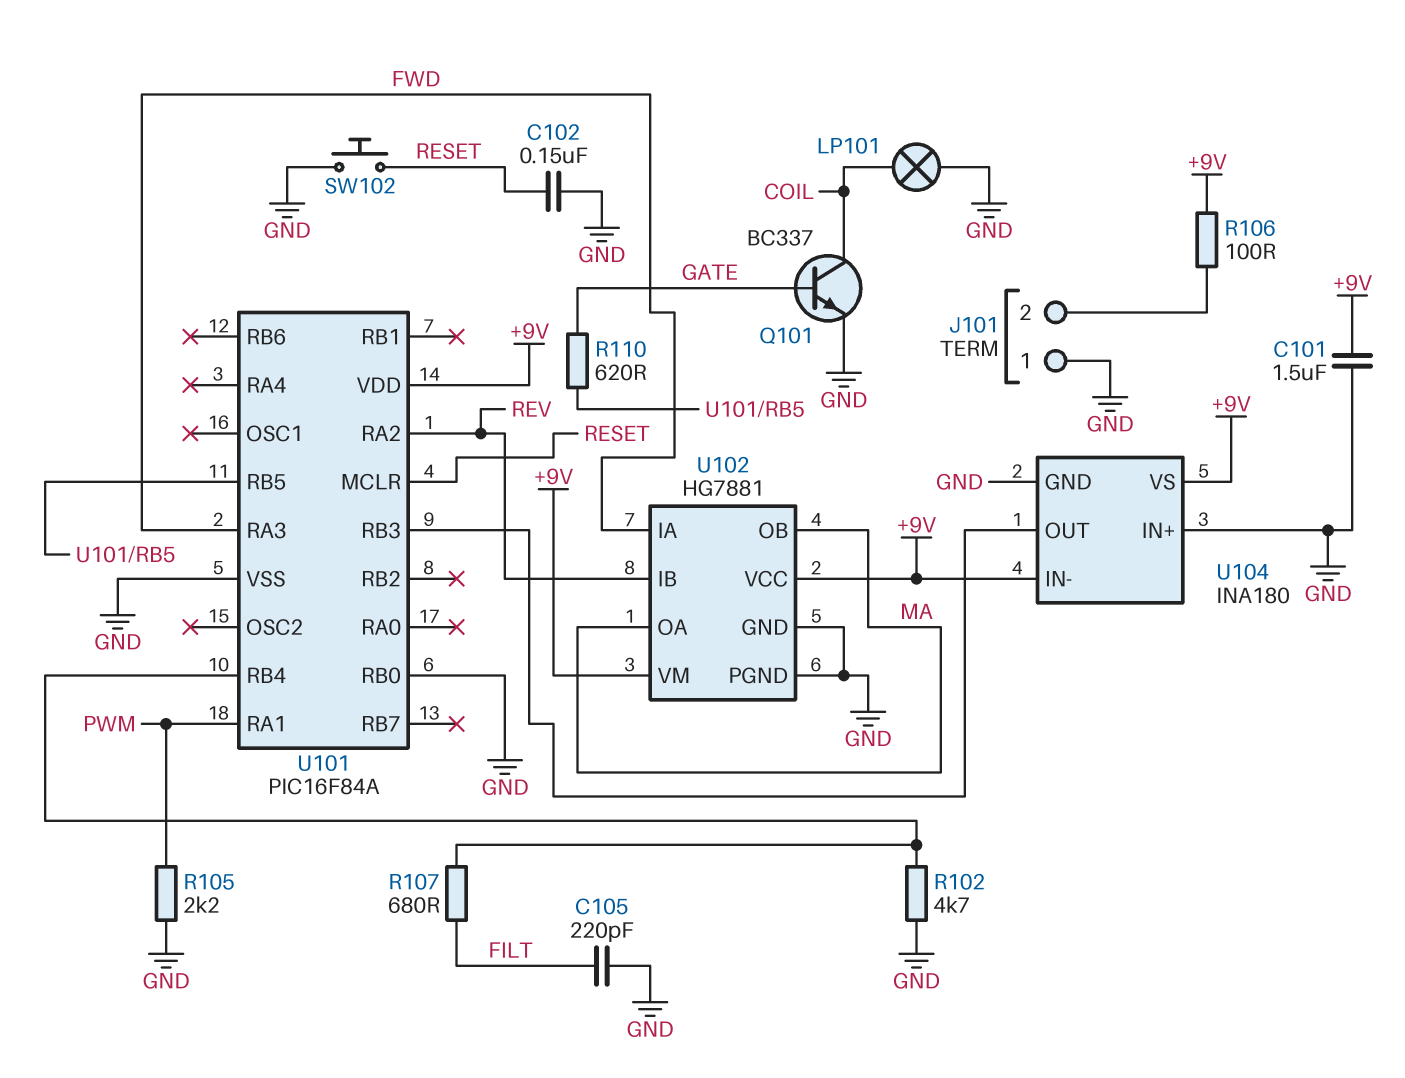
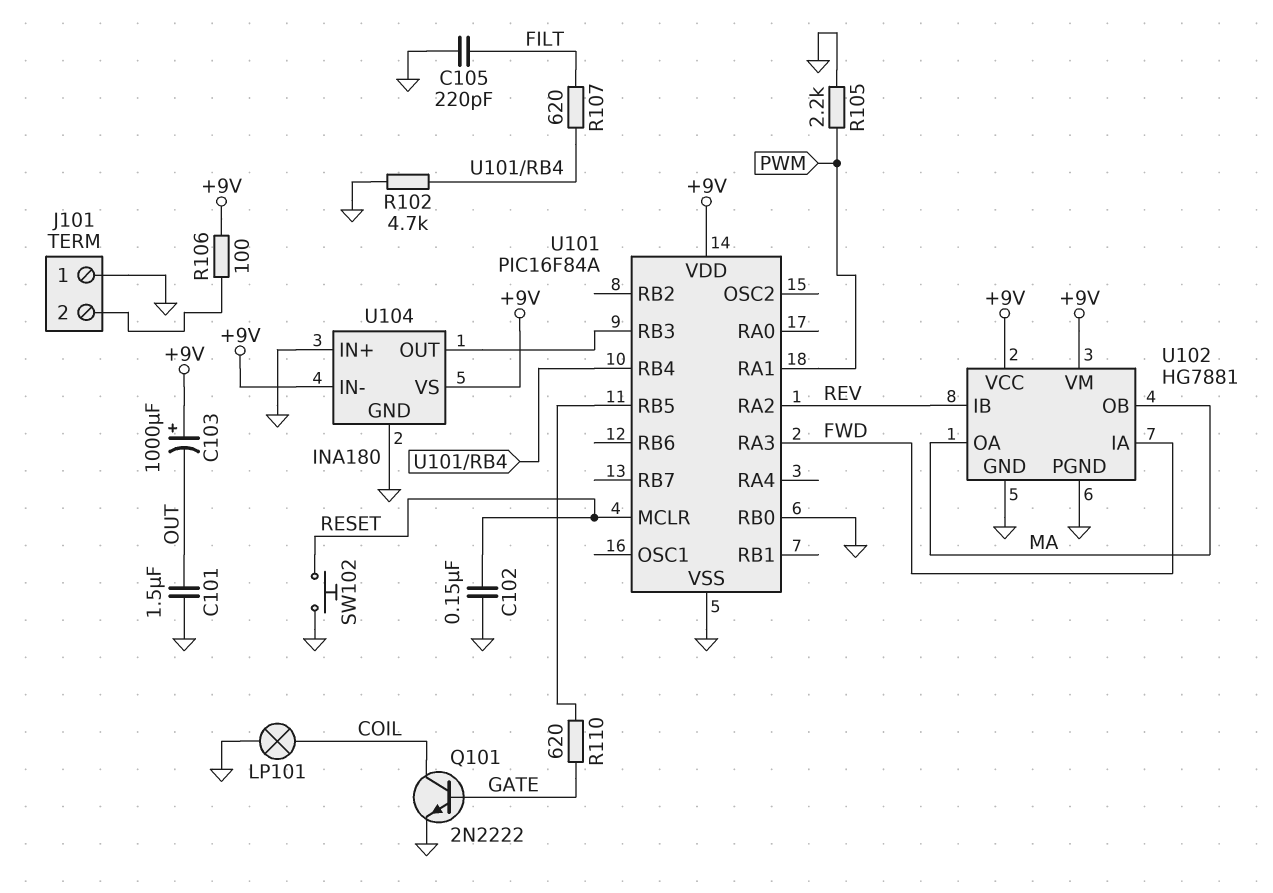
C101: 1.5uF (+9V, GND) -> 1.5uF (GND, OUT)
C103: none -> 1000uF (plus +9V, minus OUT)
Q101: NPN BC337 (B GATE, C COIL, E GND) -> NPN 2N2222 (B GATE, C COIL, E GND)
R107: 680 (FILT, U101/RB4) -> 620 (FILT, U101/RB4)

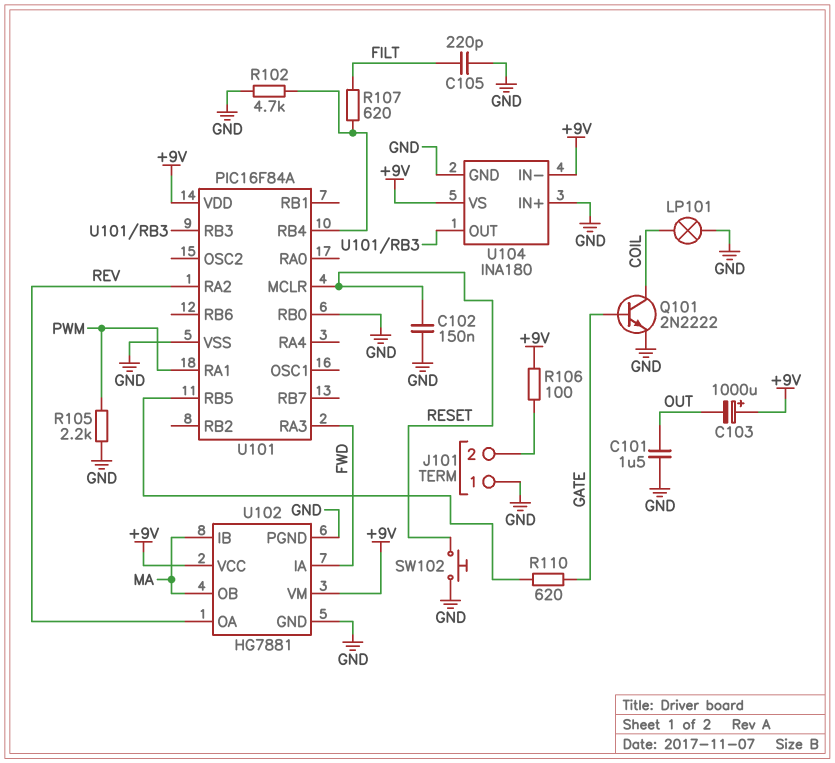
U102 pin IB: REV -> MA
U102 pin OA: MA -> REV

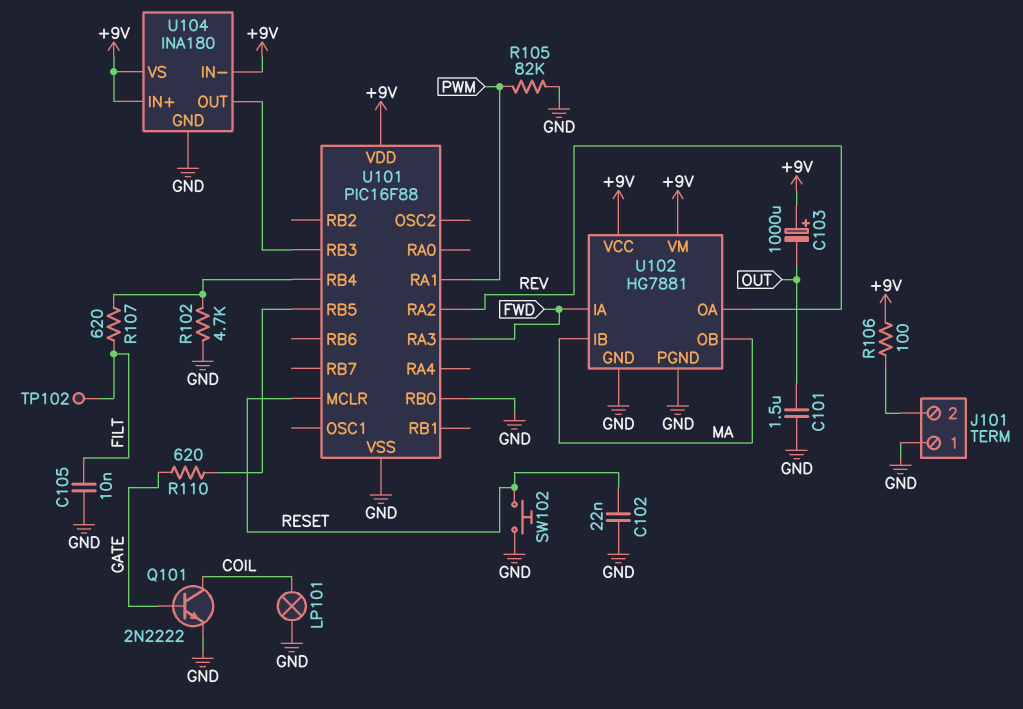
C102: 150nF (GND, RESET) -> 22nF (GND, RESET)
C105: 220pF (FILT, GND) -> 10nF (FILT, GND)
R105: 2.2k (GND, PWM) -> 82k (GND, PWM)
TP102: none -> test point (FILT)
U101: PIC16F84A -> PIC16F88
U104 pin IN+: GND -> +9V

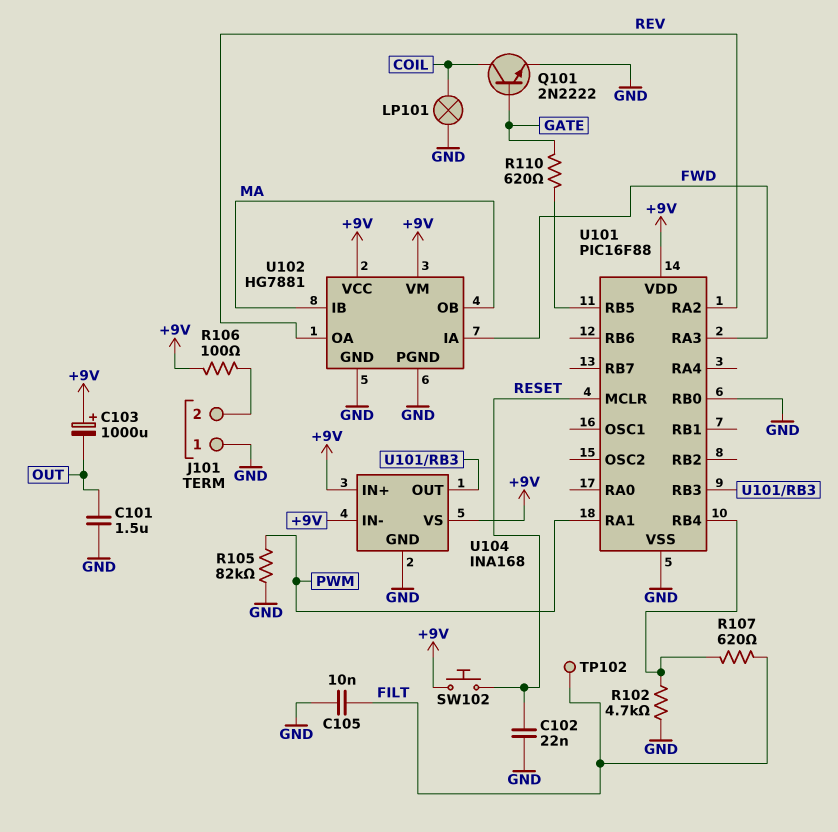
SW102: button (GND, RESET) -> button (+9V, RESET)
U104: INA180 -> INA168

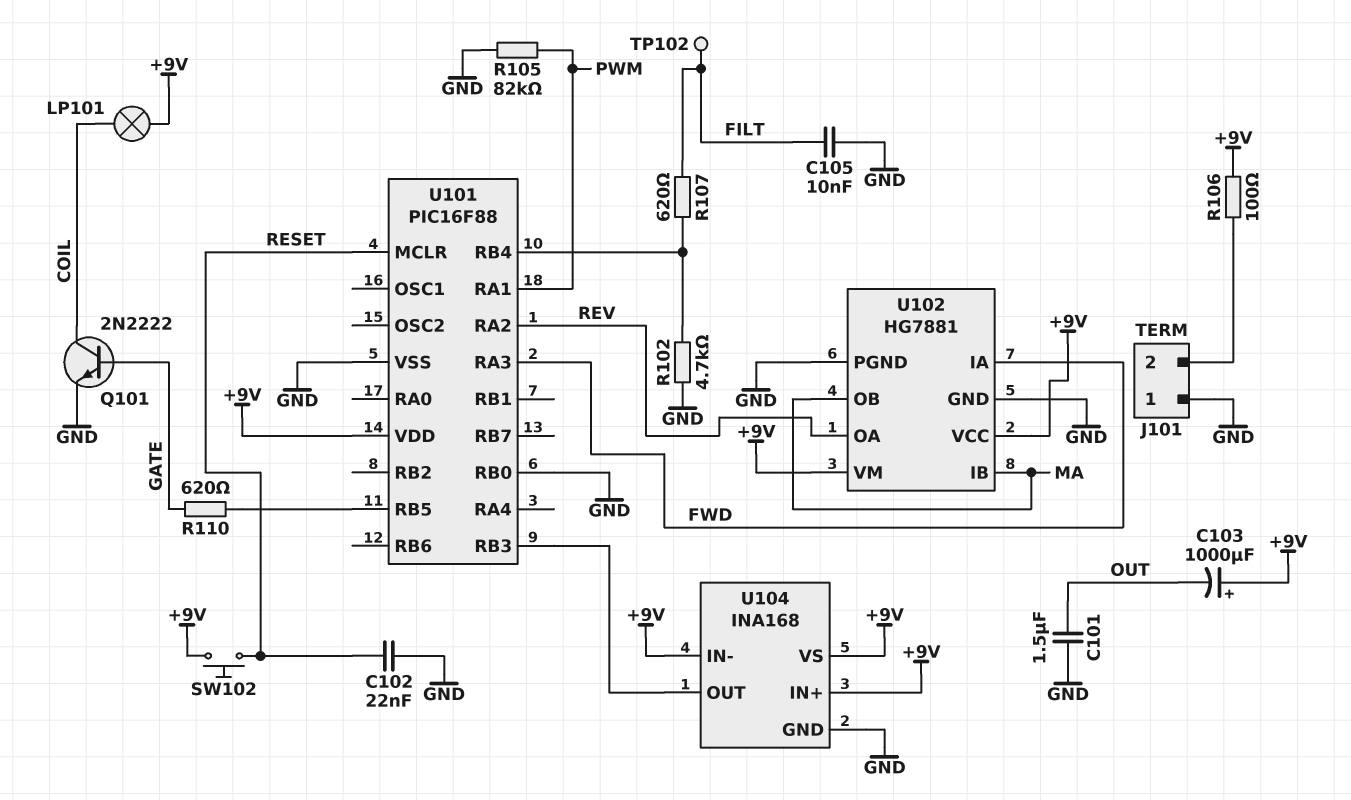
LP101: lamp (COIL, GND) -> lamp (+9V, COIL)

